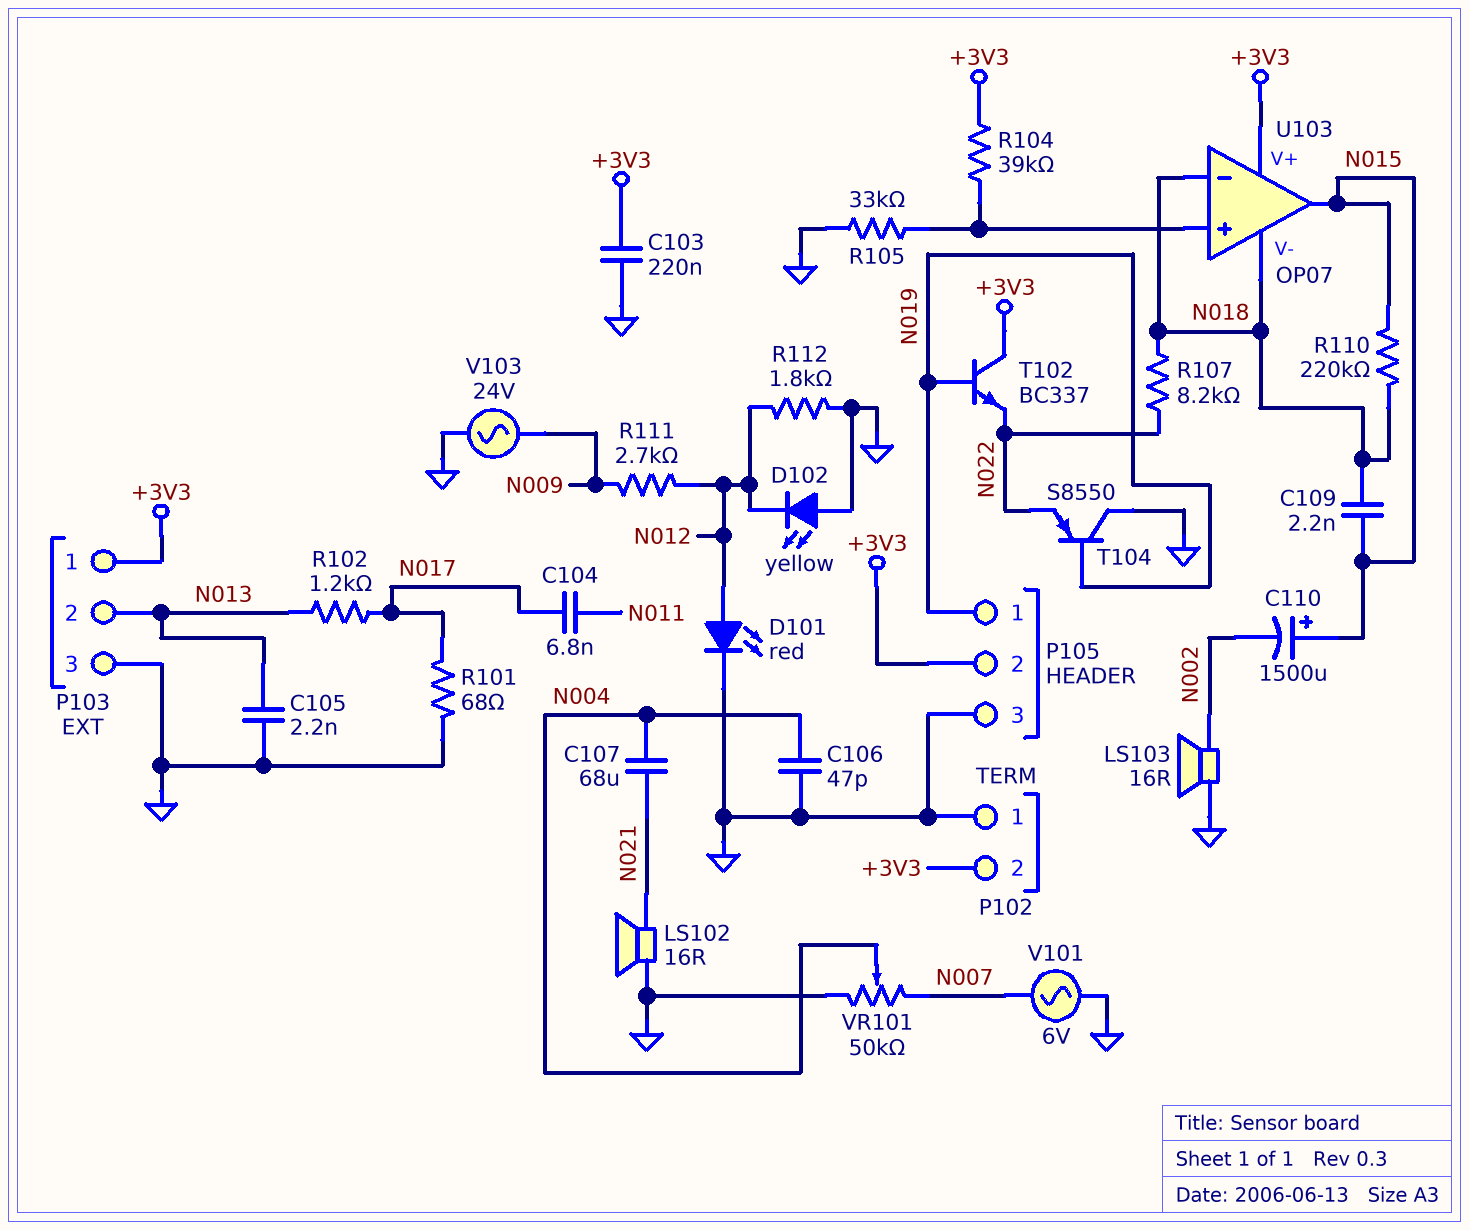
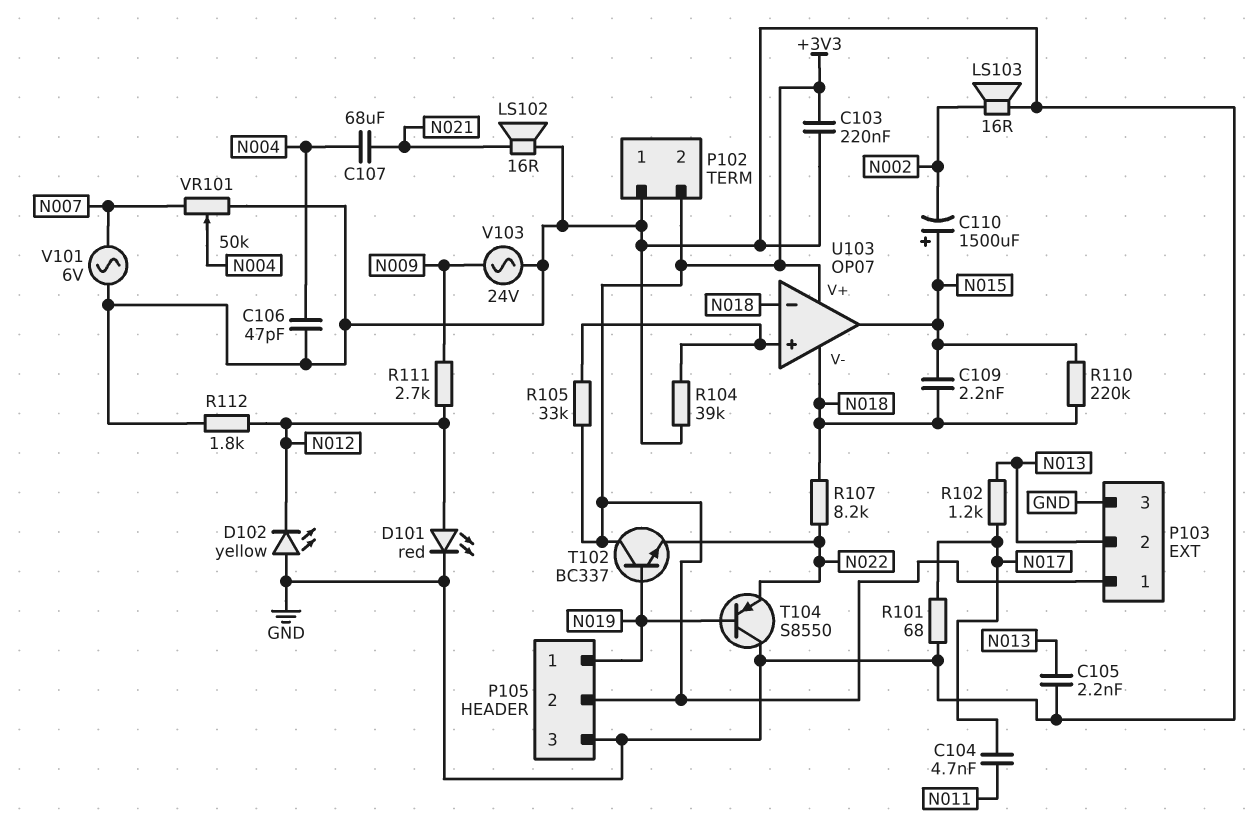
C104: 6.8nF (N011, N017) -> 4.7nF (N011, N017)
R104: 39k (+3V3, U103/in+) -> 39k (GND, U103/in+)
R105: 33k (GND, U103/in+) -> 33k (+3V3, U103/in+)

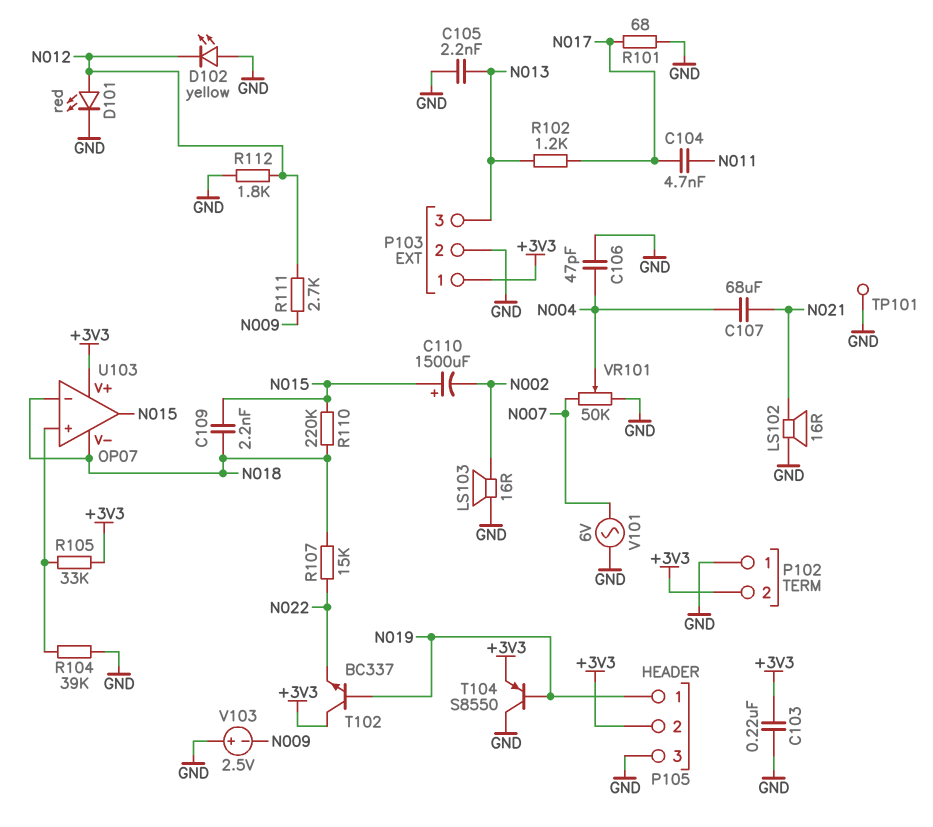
P103 pin 2: N013 -> GND
P103 pin 3: GND -> N013
R107: 8.2k (N018, N022) -> 15k (N018, N022)
T104: PNP S8550 (B N019, C GND, E N022) -> PNP S8550 (B N019, C GND, E +3V3)
TP101: none -> test point (GND)
V103: AC 24V (GND, N009) -> 2.5V (plus GND, minus N009)

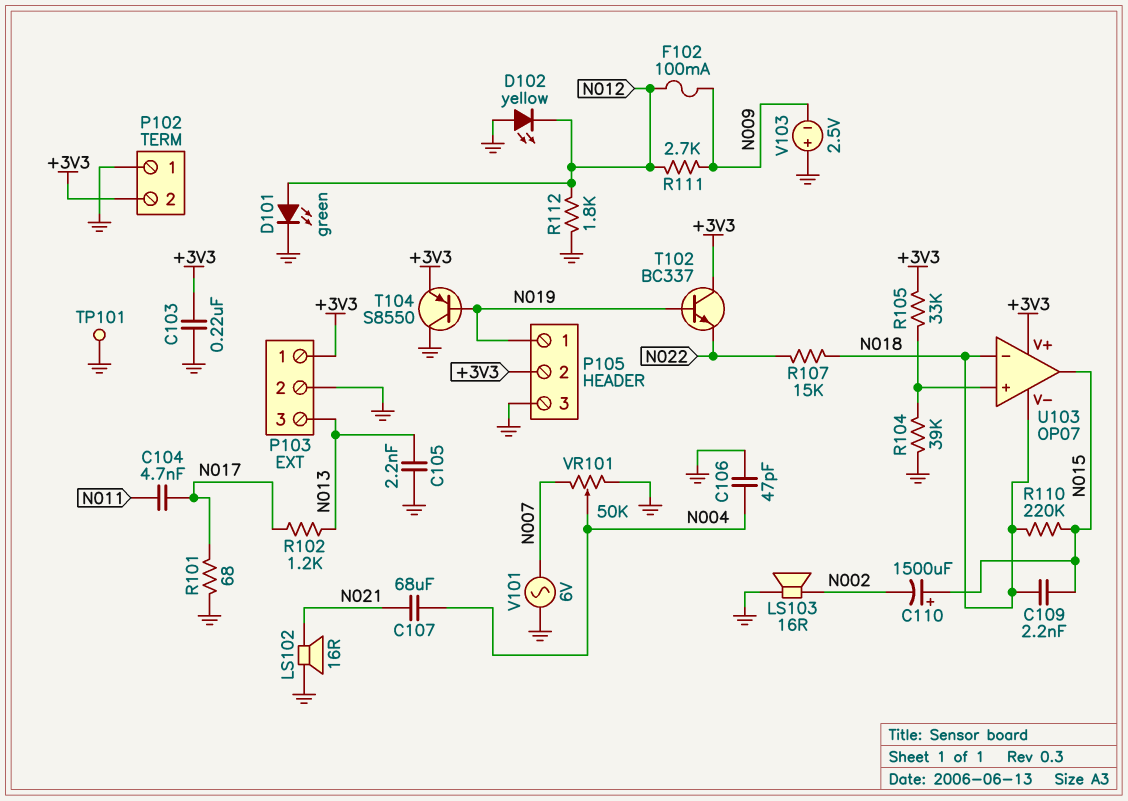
D101: LED red (A N012, K GND) -> LED green (A N012, K GND)
F102: none -> 100mA (N009, N012)

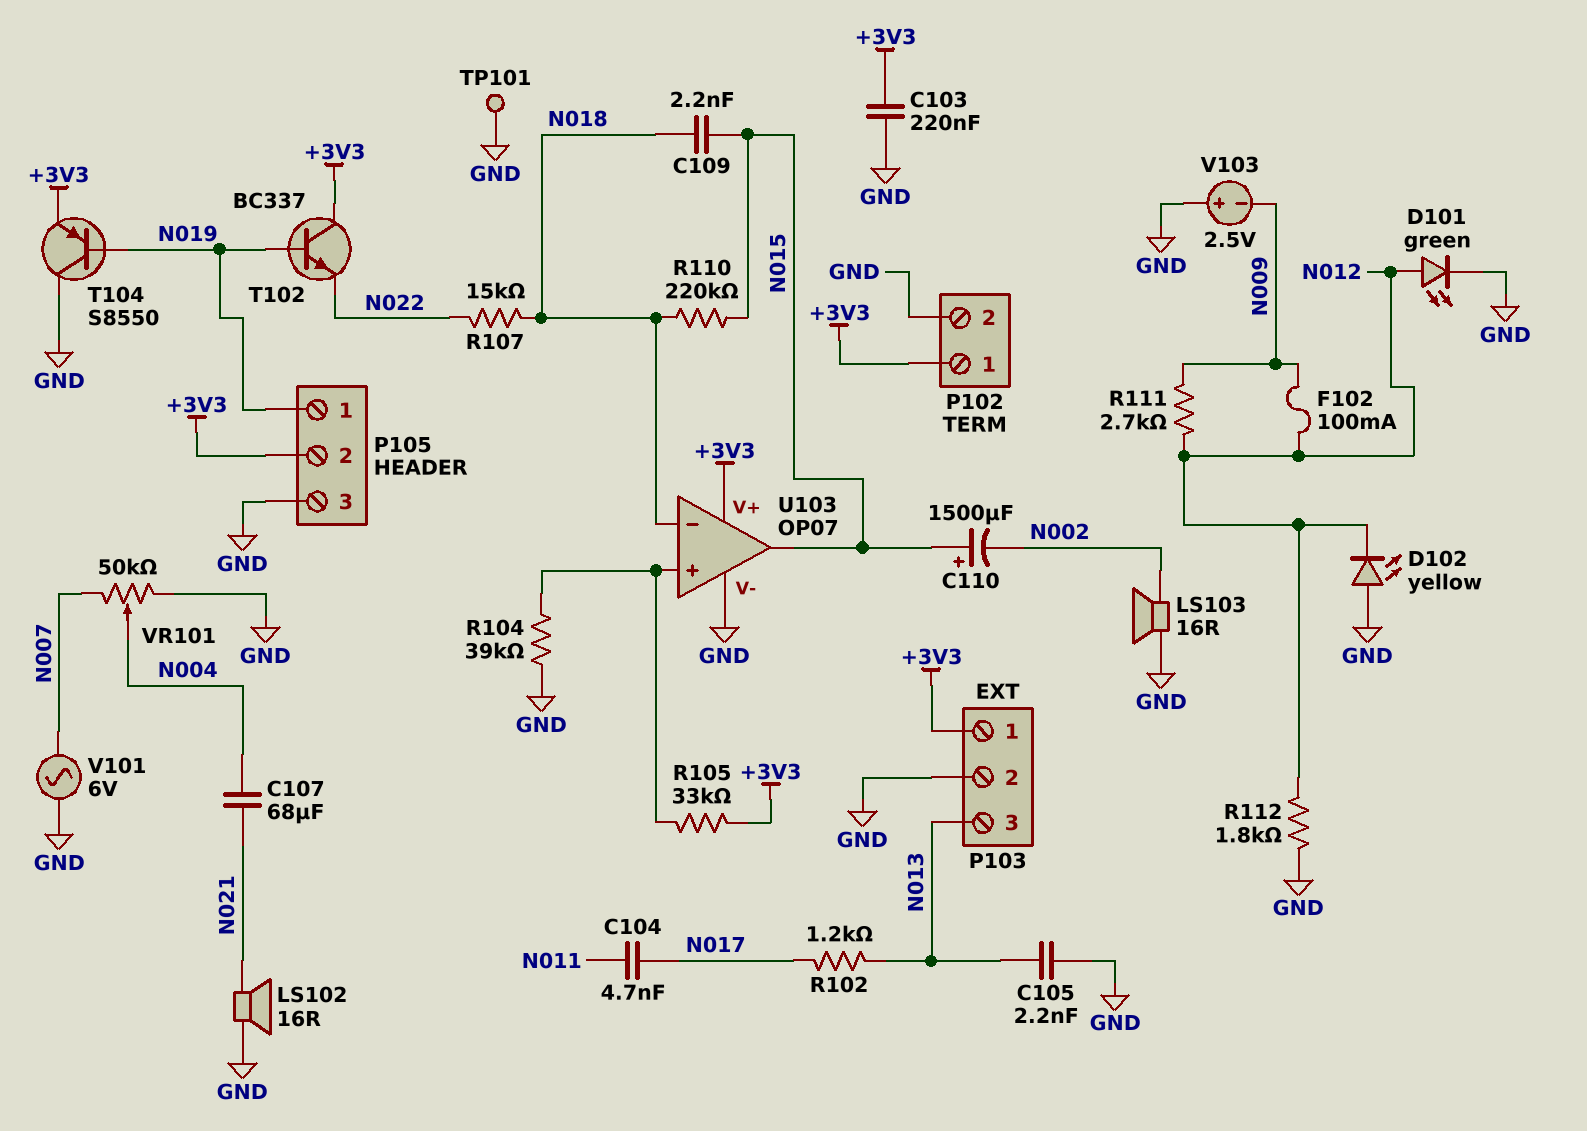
C106: 47pF (GND, N004) -> none
P102 pin 1: GND -> +3V3
P102 pin 2: +3V3 -> GND
R101: 68 (GND, N017) -> none
U103 pin V-: N018 -> GND

